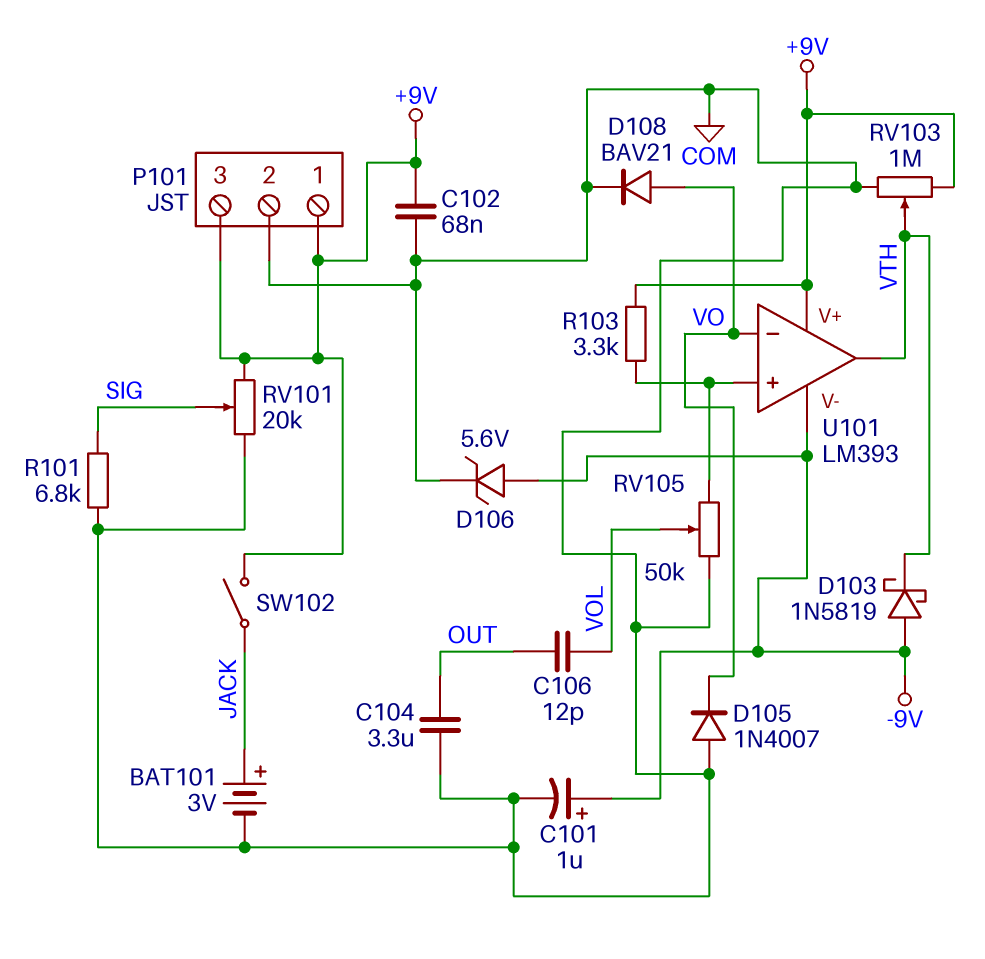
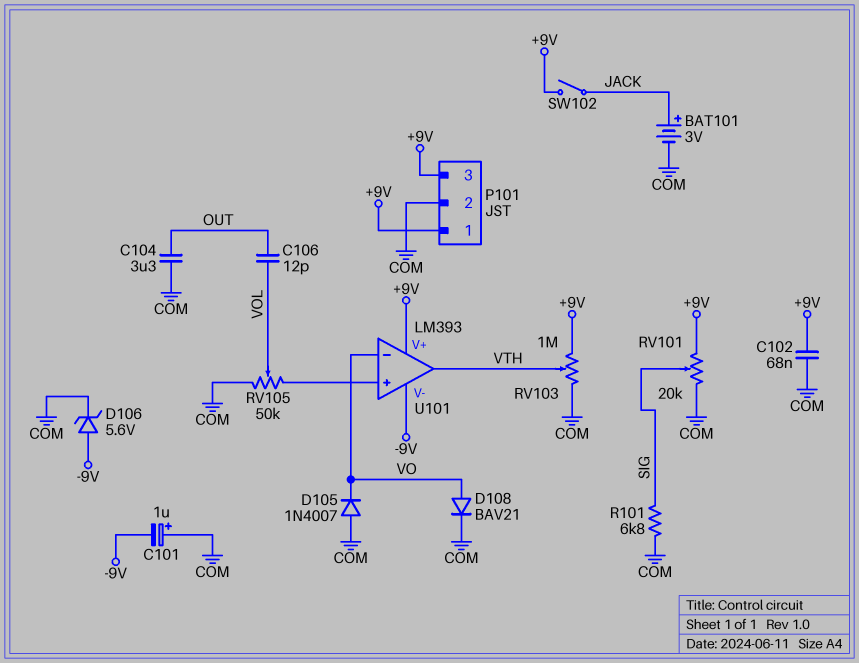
C101: 1uF (plus -9V, minus COM) -> 1uF (plus COM, minus -9V)
D103: schottky 1N5819 (A -9V, K VTH) -> none
R103: 3.3k (+9V, U101/in+) -> none

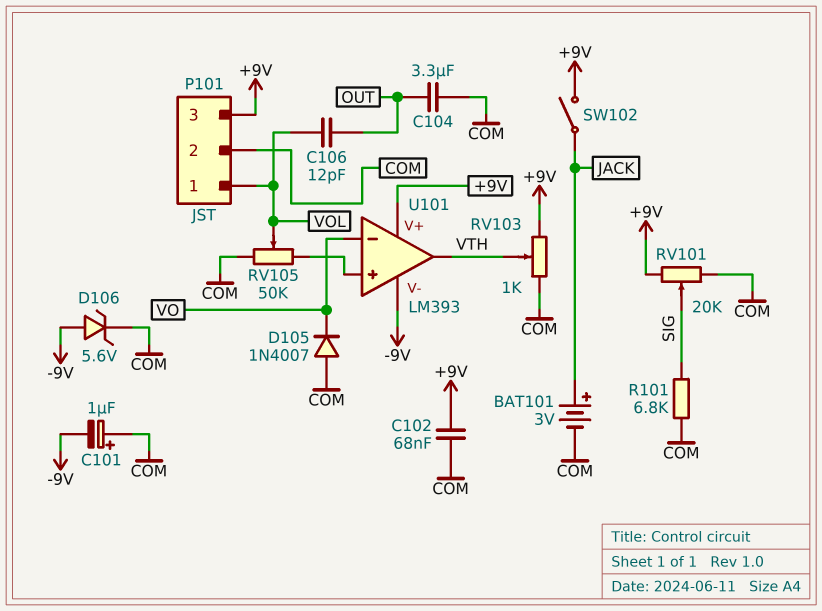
D108: diode BAV21 (A VO, K COM) -> none
P101 pin 1: +9V -> VOL
RV103: 1M (+9V, COM, wiper VTH) -> 1k (+9V, COM, wiper VTH)

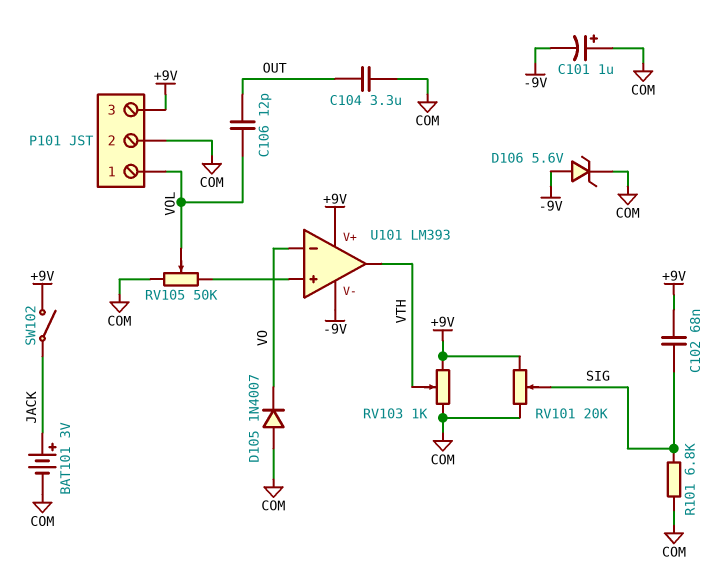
C102: 68nF (+9V, COM) -> 68nF (+9V, SIG)

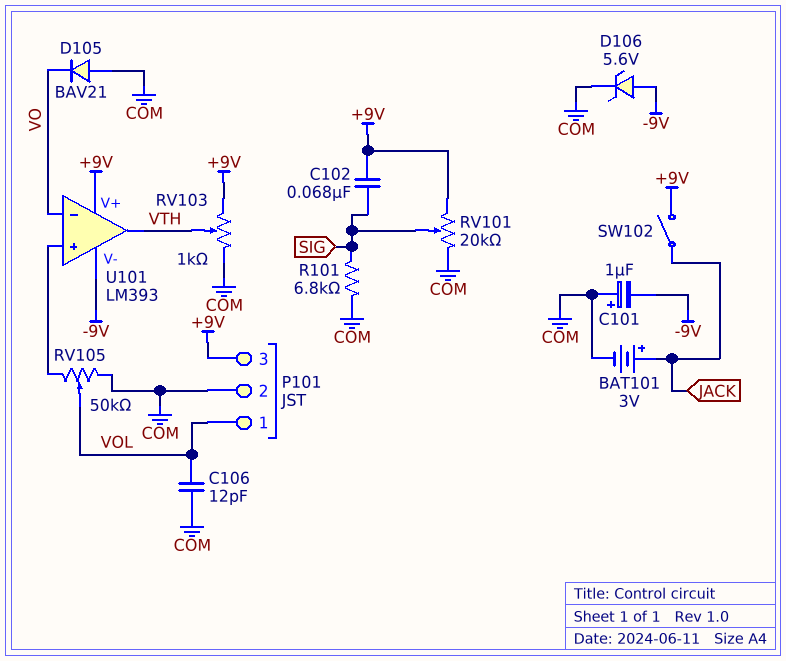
C104: 3.3uF (COM, OUT) -> none
C106: 12pF (OUT, VOL) -> 12pF (COM, VOL)
D105: diode 1N4007 (A COM, K VO) -> diode BAV21 (A COM, K VO)

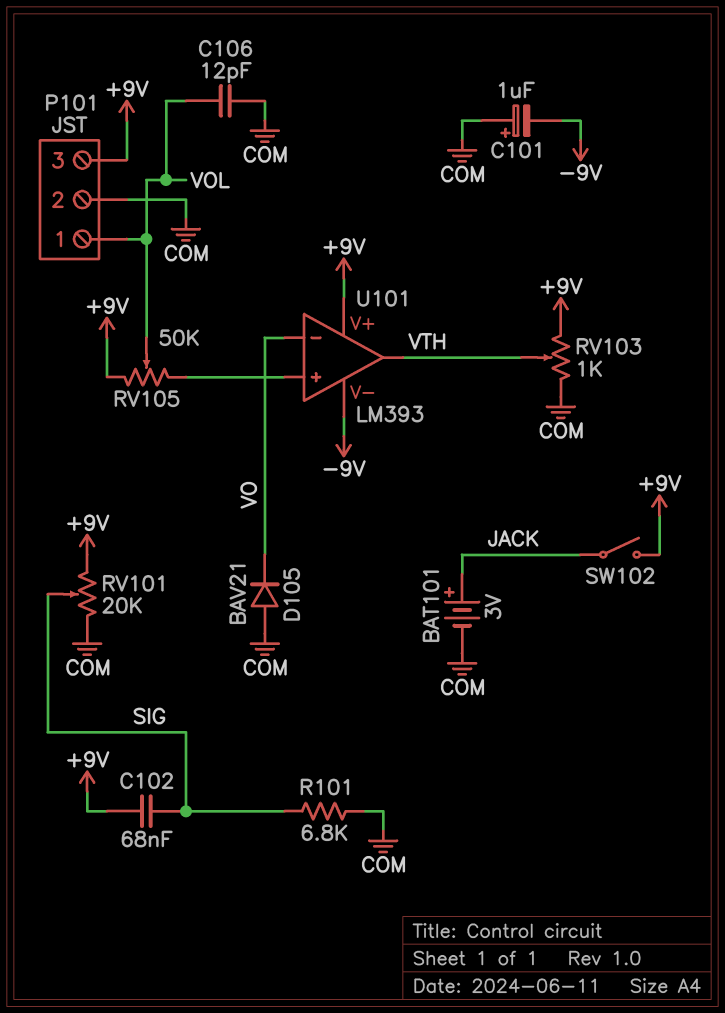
D106: zener 5.6V (A -9V, K COM) -> none
RV105: 50k (COM, U101/in+, wiper VOL) -> 50k (+9V, U101/in+, wiper VOL)

